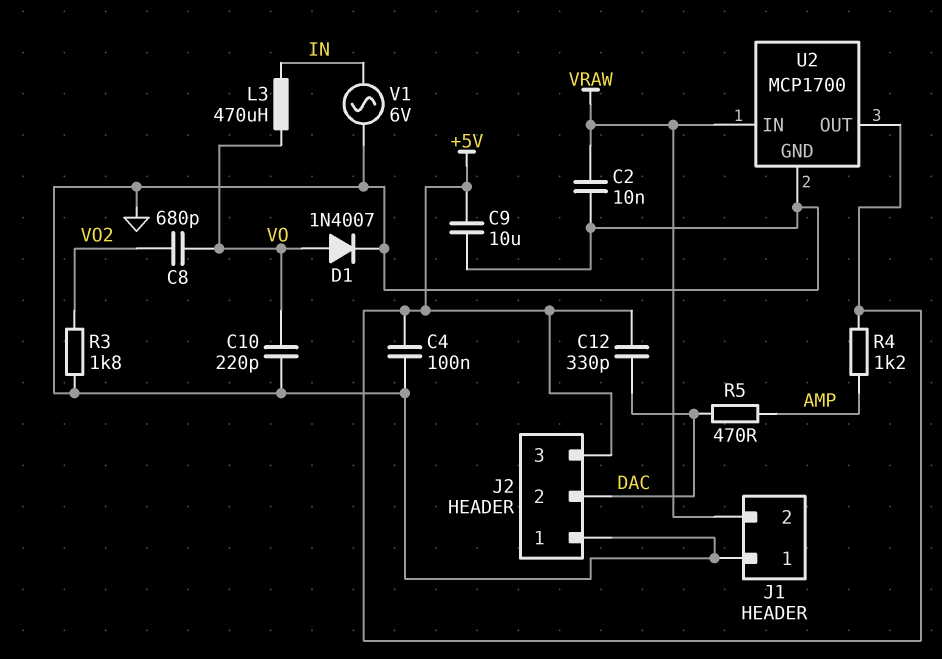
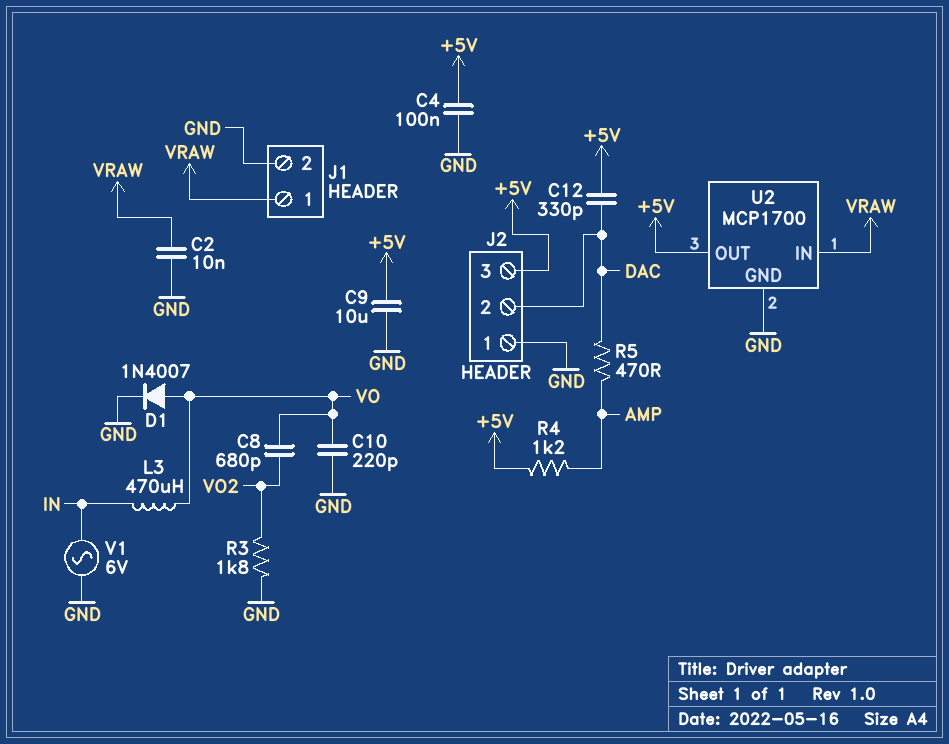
J1 pin 1: GND -> VRAW
J1 pin 2: VRAW -> GND

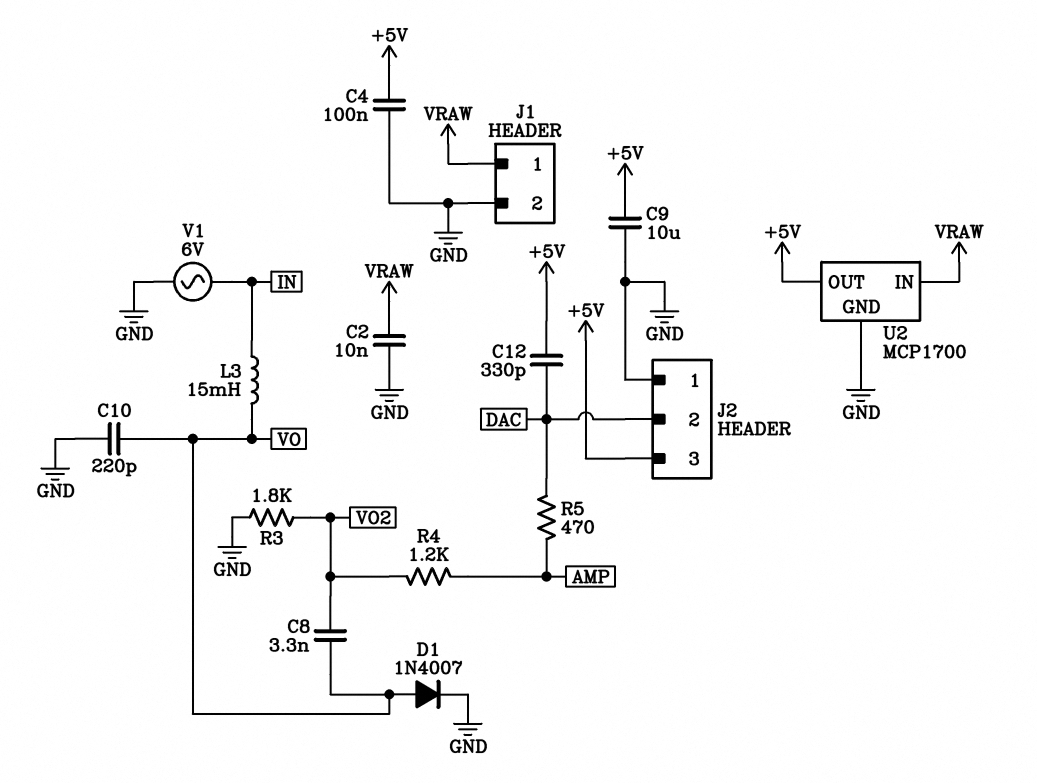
C8: 680pF (VO, VO2) -> 3.3nF (VO, VO2)
L3: 470uH (IN, VO) -> 15mH (IN, VO)
R4: 1.2k (+5V, AMP) -> 1.2k (AMP, VO2)

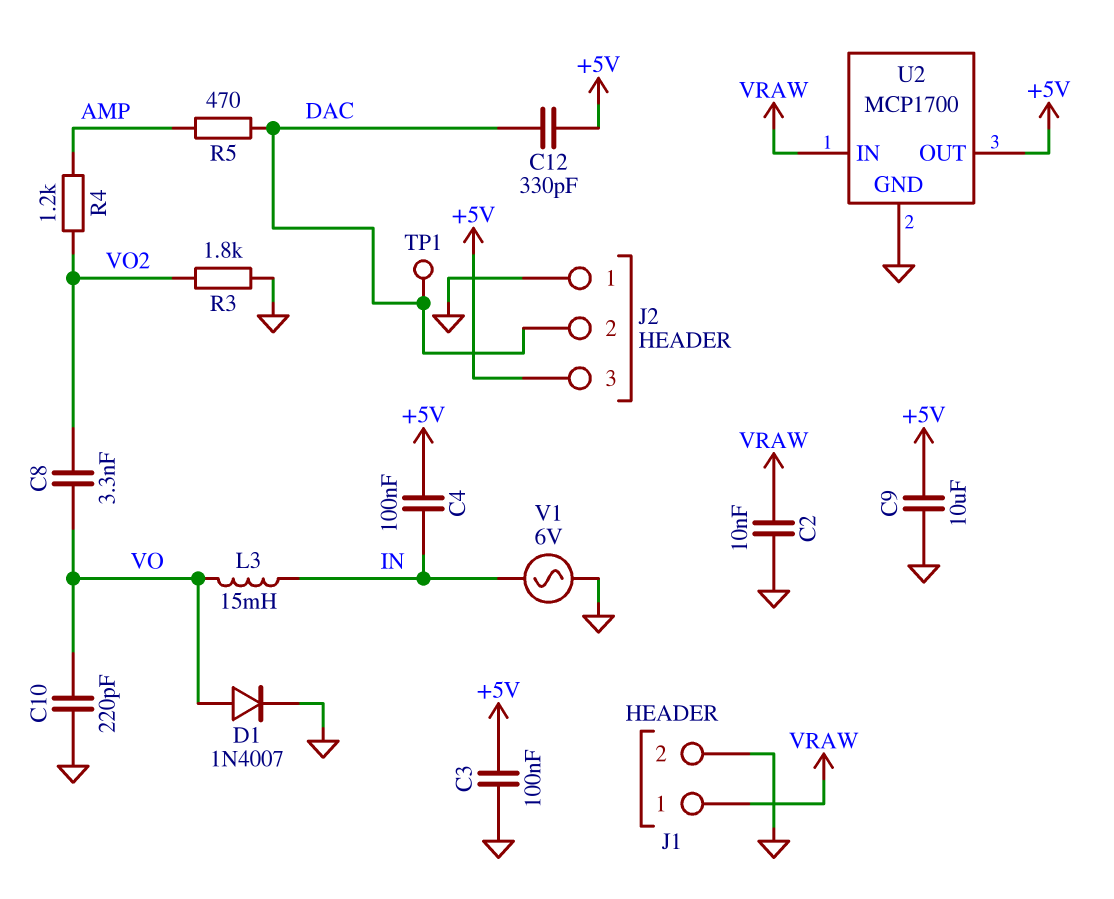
C3: none -> 100nF (+5V, GND)
C4: 100nF (+5V, GND) -> 100nF (+5V, IN)
TP1: none -> test point (DAC)

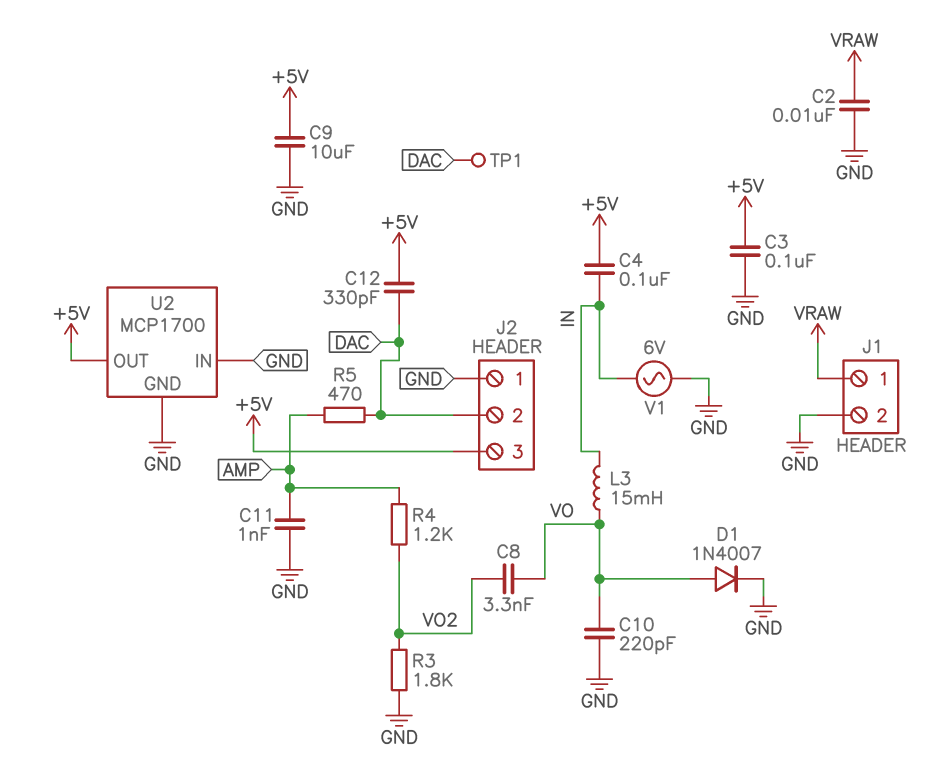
C11: none -> 1nF (AMP, GND)
U2 pin IN: VRAW -> GND

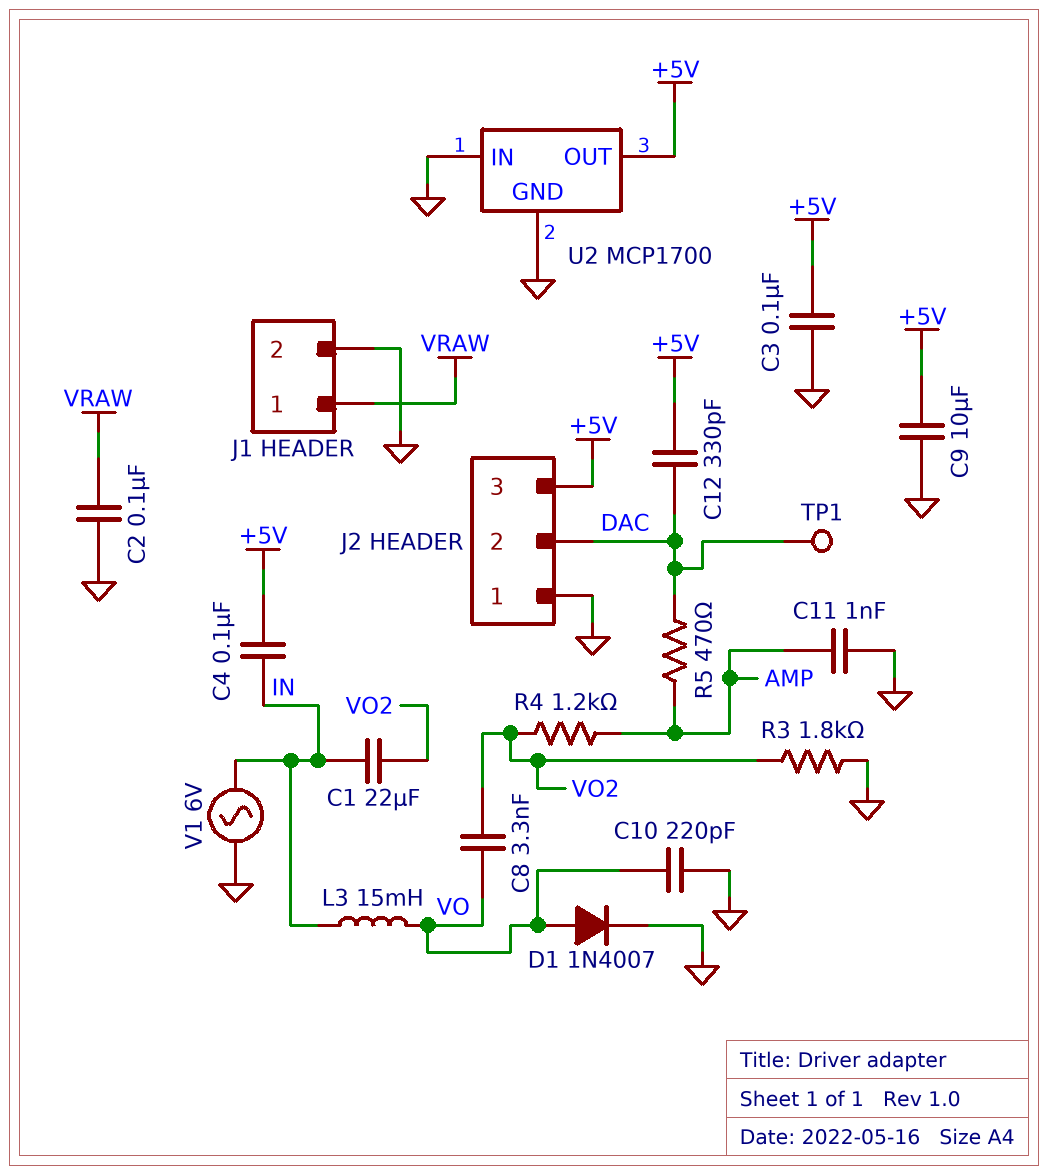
C1: none -> 22uF (IN, VO2)
C2: 10nF (GND, VRAW) -> 100nF (GND, VRAW)

